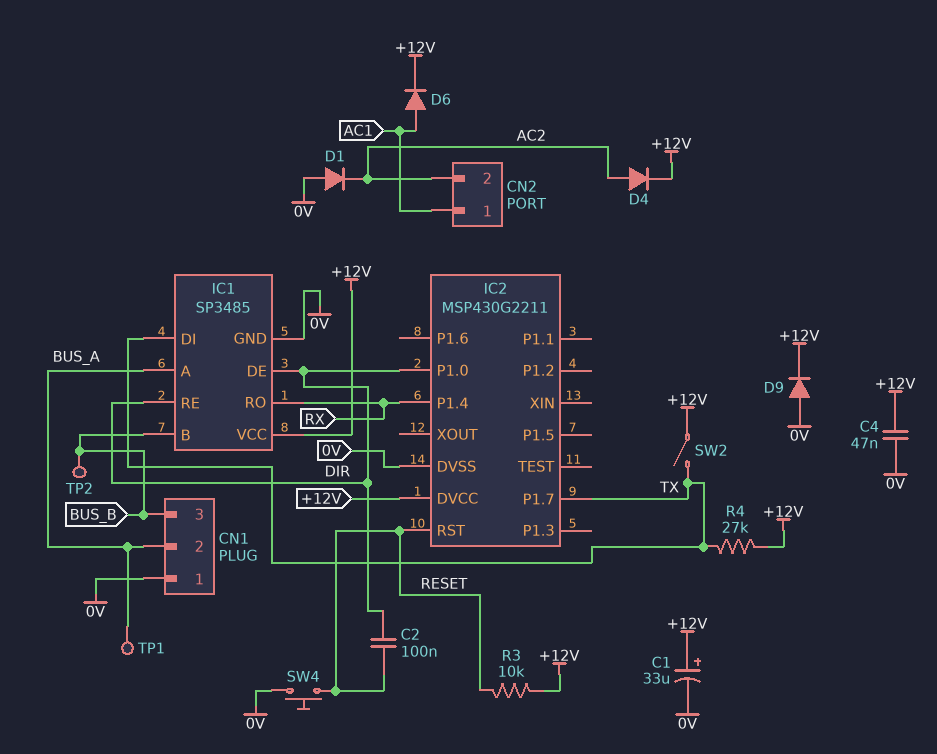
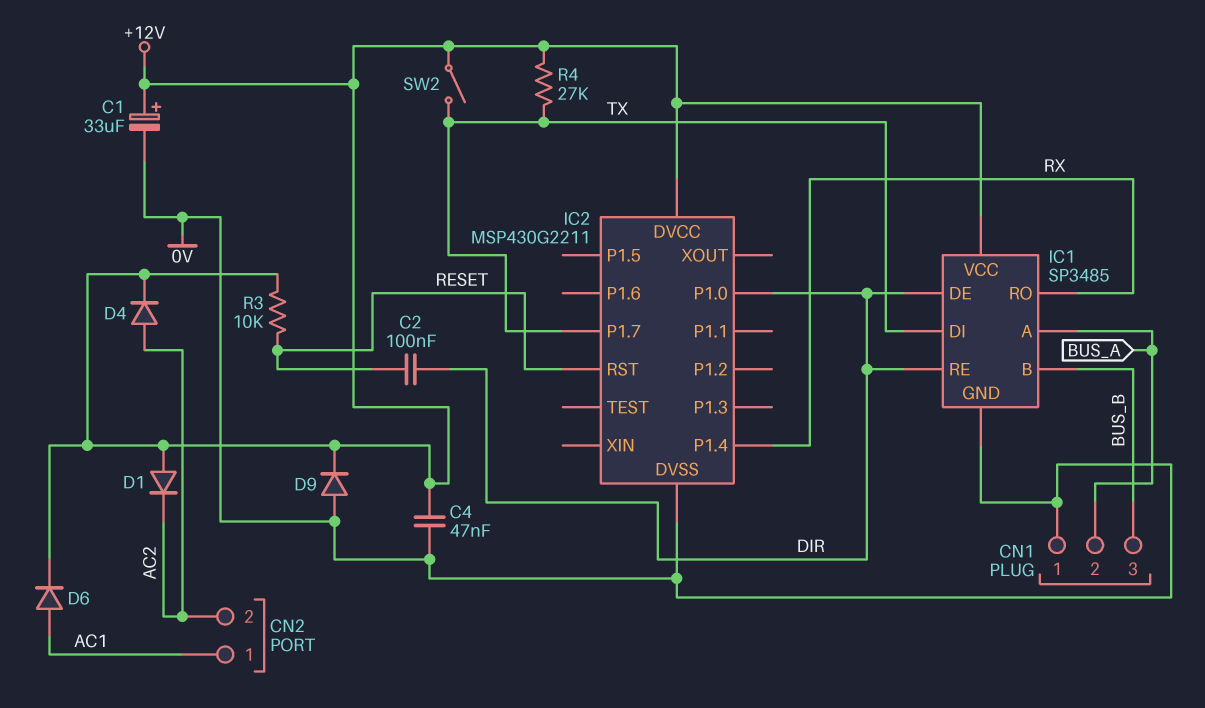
D1: diode (A 0V, K AC2) -> diode (A +12V, K AC2)
SW4: button (0V, RESET) -> none
TP1: test point (BUS_A) -> none
TP2: test point (BUS_B) -> none

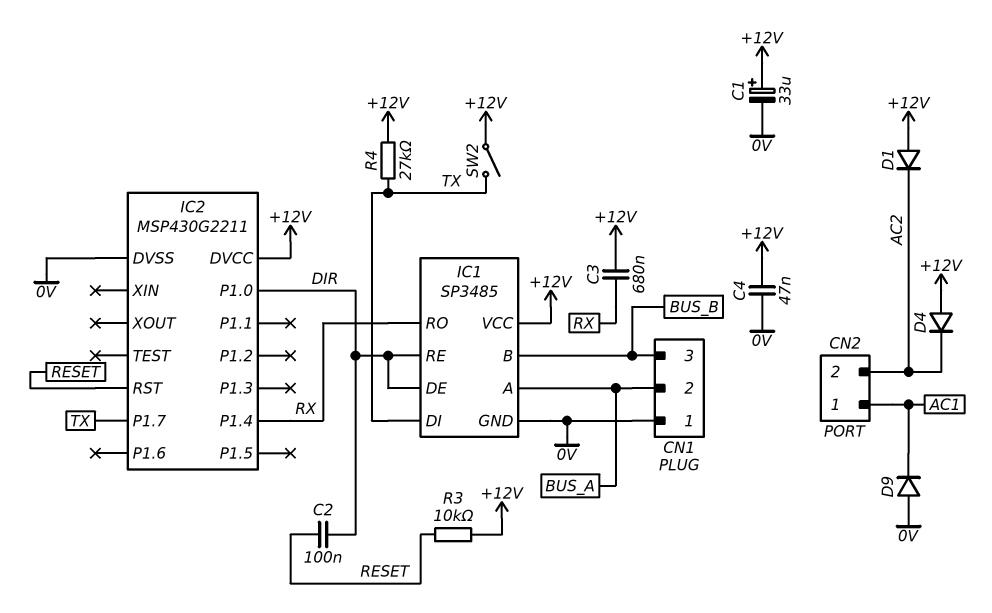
C3: none -> 680nF (+12V, RX)
D4: diode (A AC2, K +12V) -> diode (A +12V, K AC2)
D6: diode (A AC1, K +12V) -> none
D9: diode (A 0V, K +12V) -> diode (A 0V, K AC1)

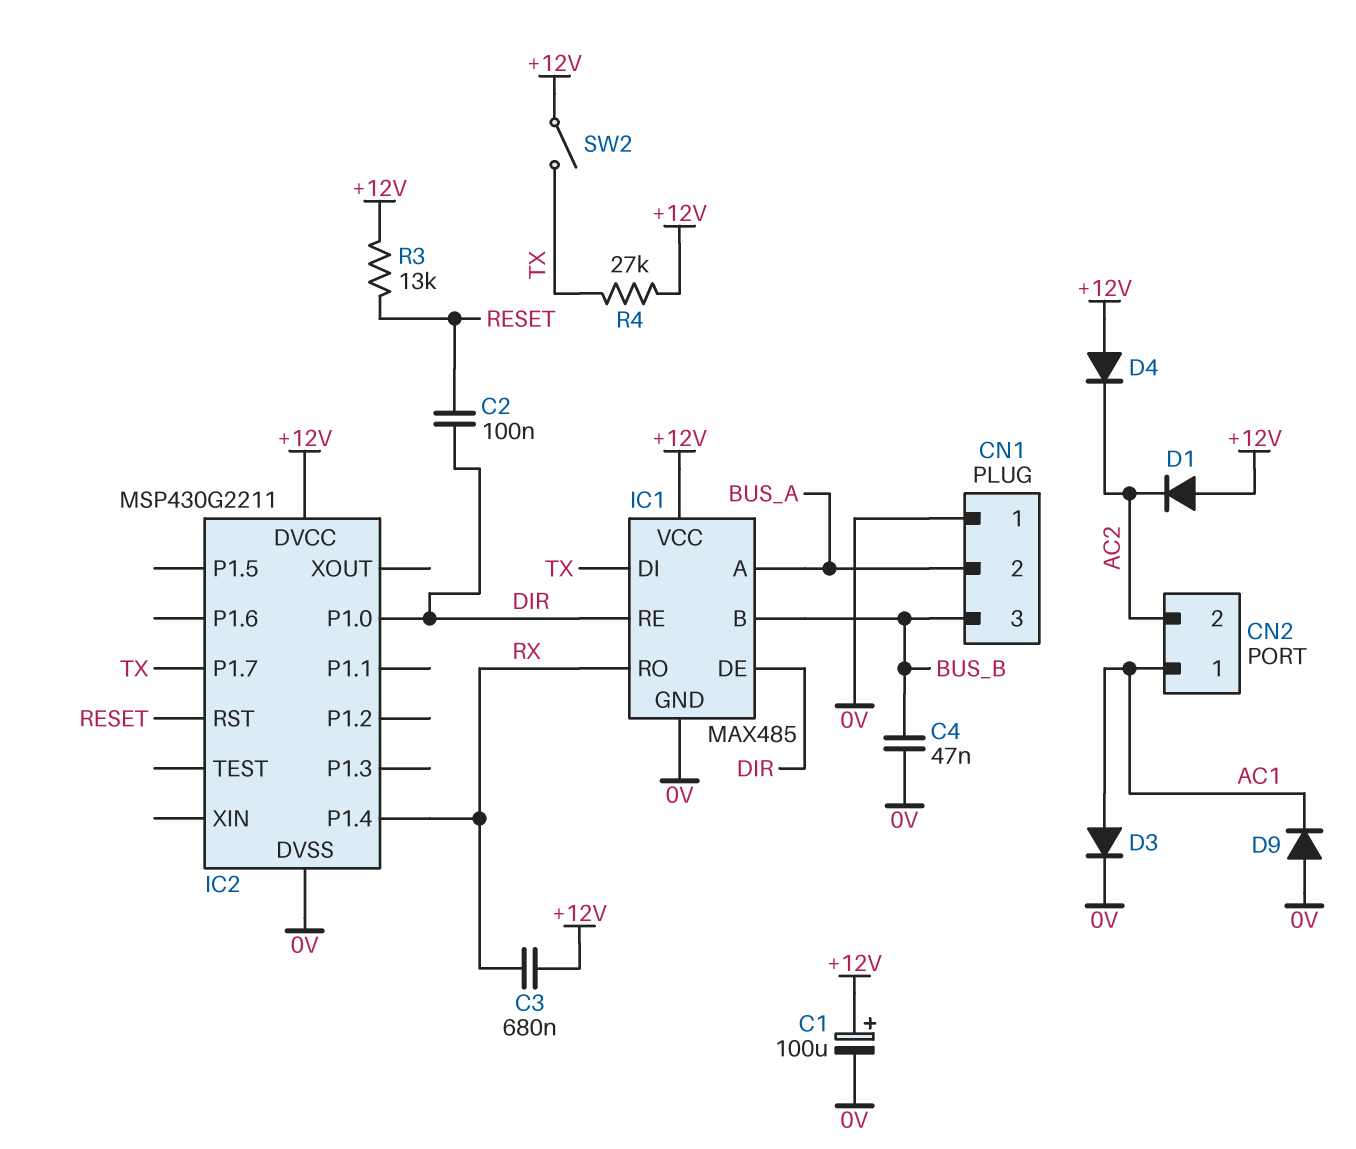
C1: 33uF (plus +12V, minus 0V) -> 100uF (plus +12V, minus 0V)
C4: 47nF (+12V, 0V) -> 47nF (0V, BUS_B)
D3: none -> diode (A AC1, K 0V)
IC1: SP3485 -> MAX485
R3: 10k (+12V, RESET) -> 13k (+12V, RESET)

